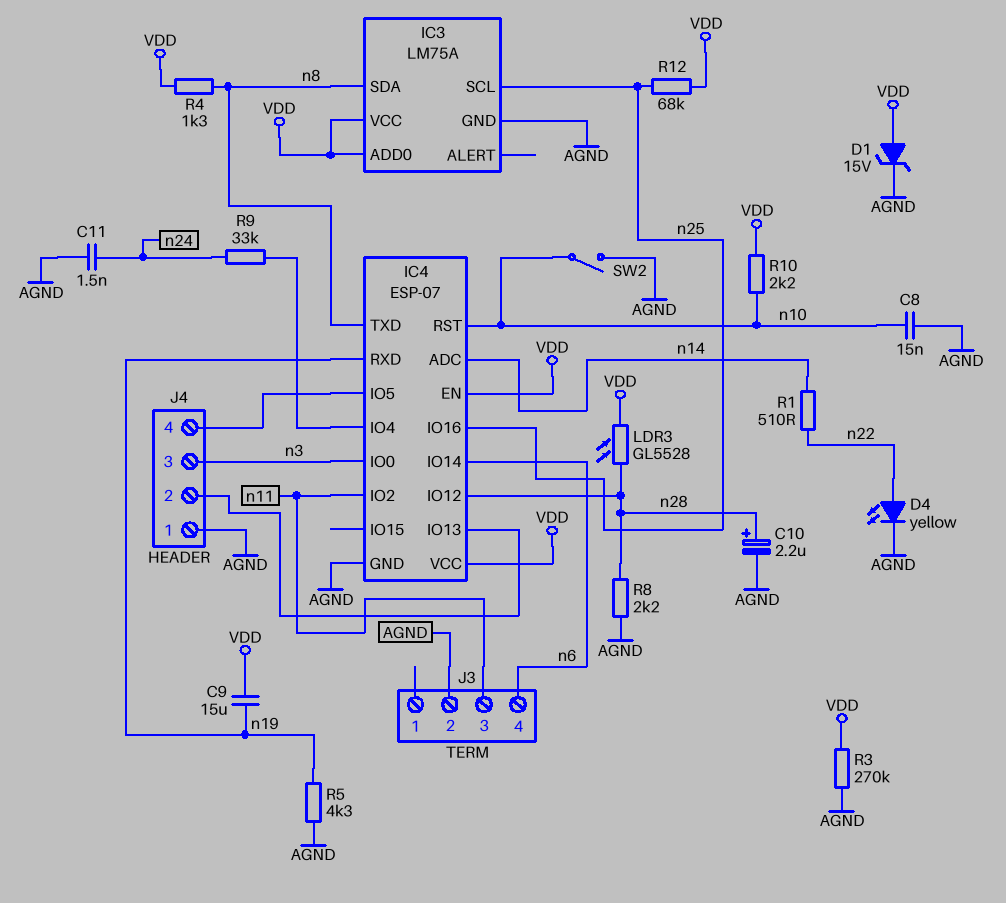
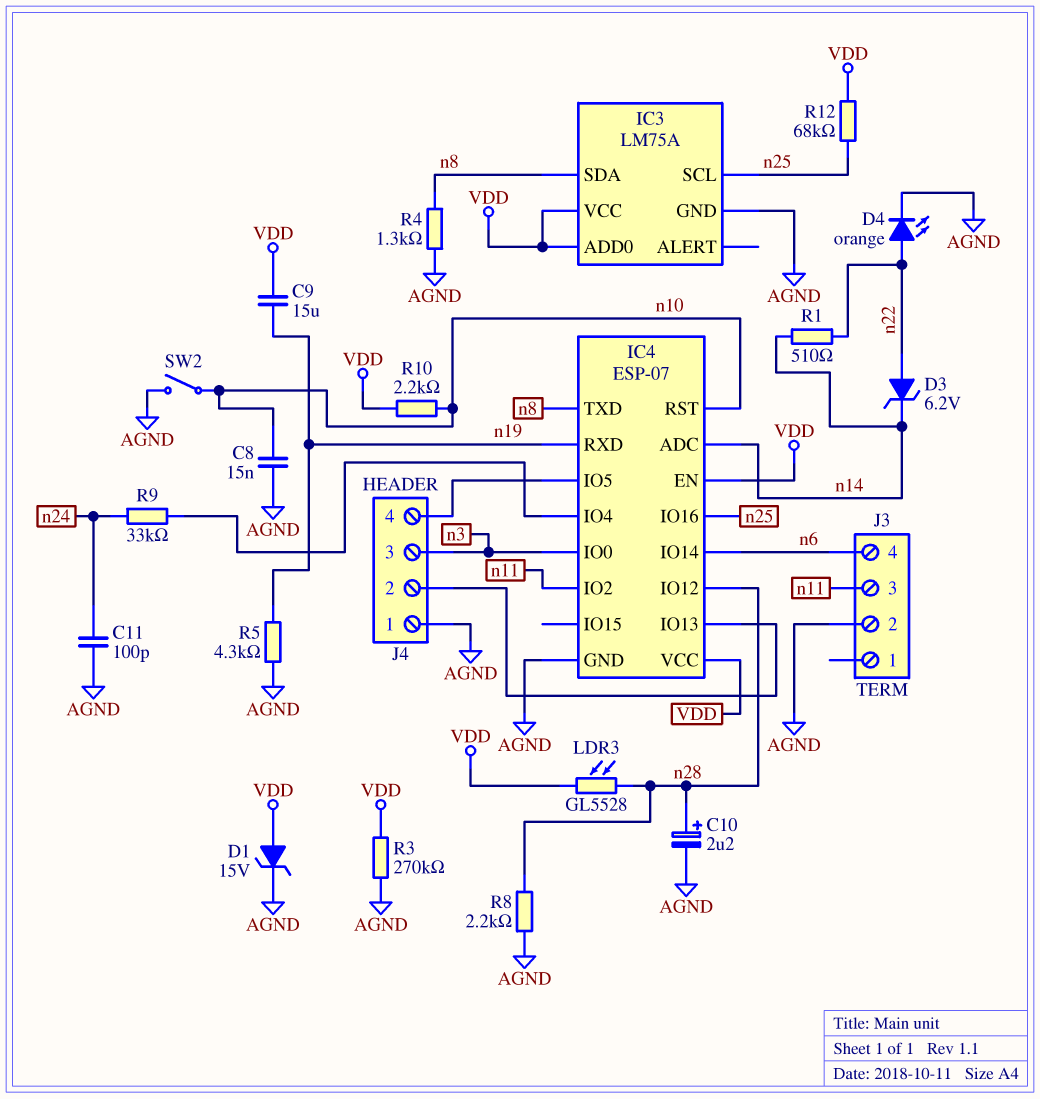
C11: 1.5nF (AGND, n24) -> 100pF (AGND, n24)
D3: none -> zener 6.2V (A n22, K n14)
D4: LED yellow (A n22, K AGND) -> LED orange (A n22, K AGND)
R4: 1.3k (VDD, n8) -> 1.3k (AGND, n8)

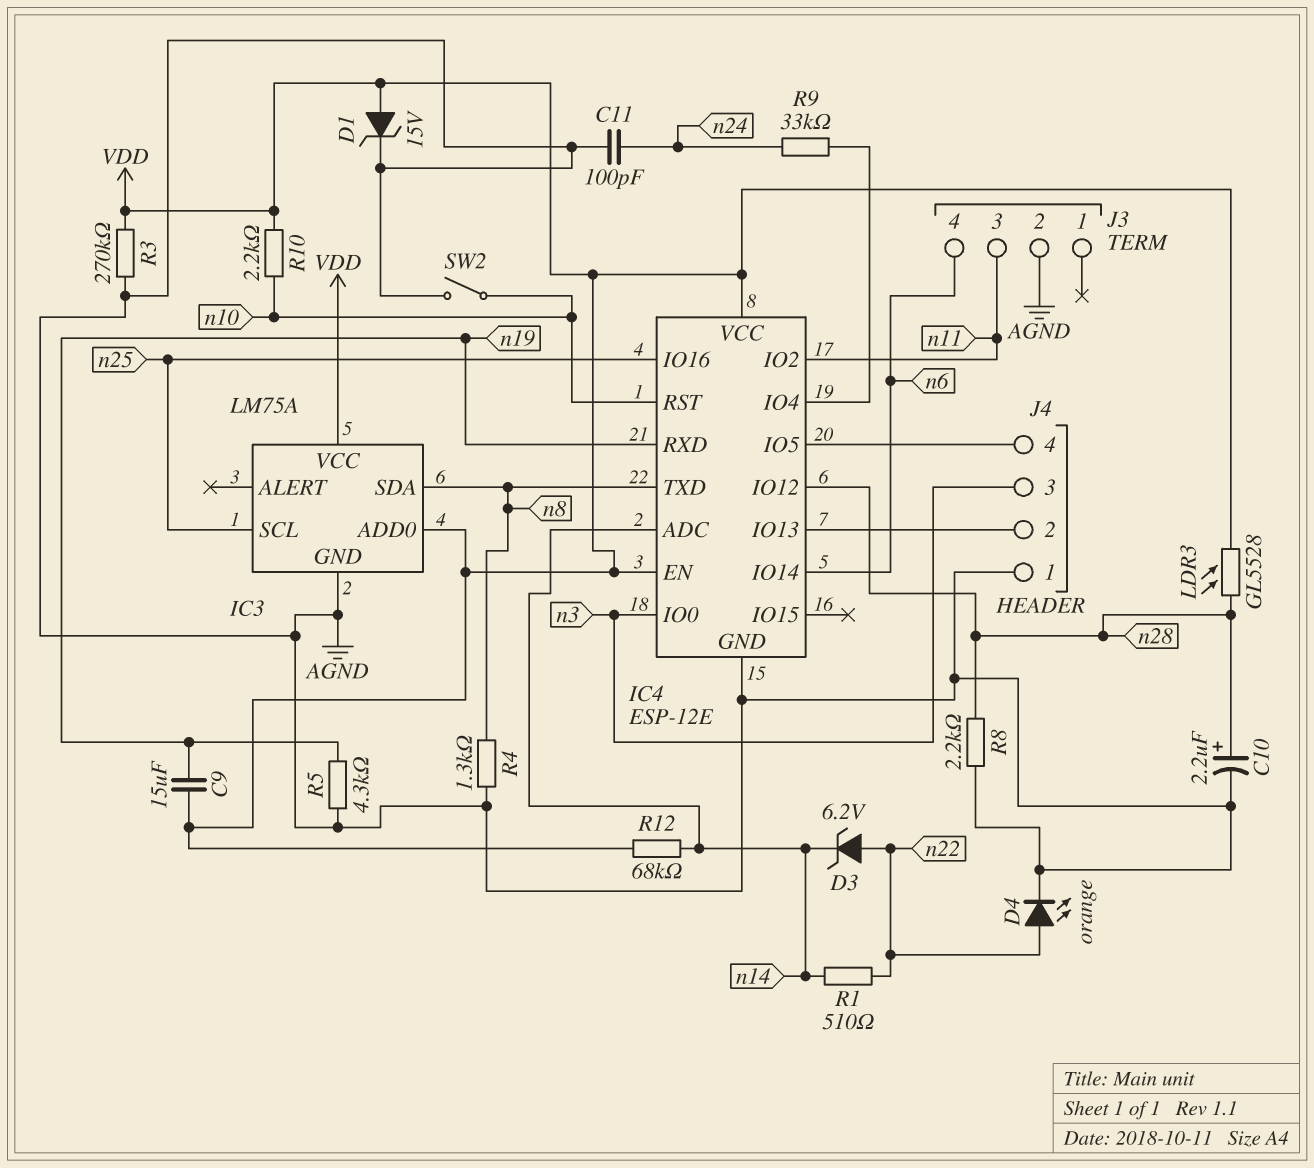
C8: 15nF (AGND, n10) -> none
IC4: ESP-07 -> ESP-12E
R12: 68k (VDD, n25) -> 68k (VDD, n14)

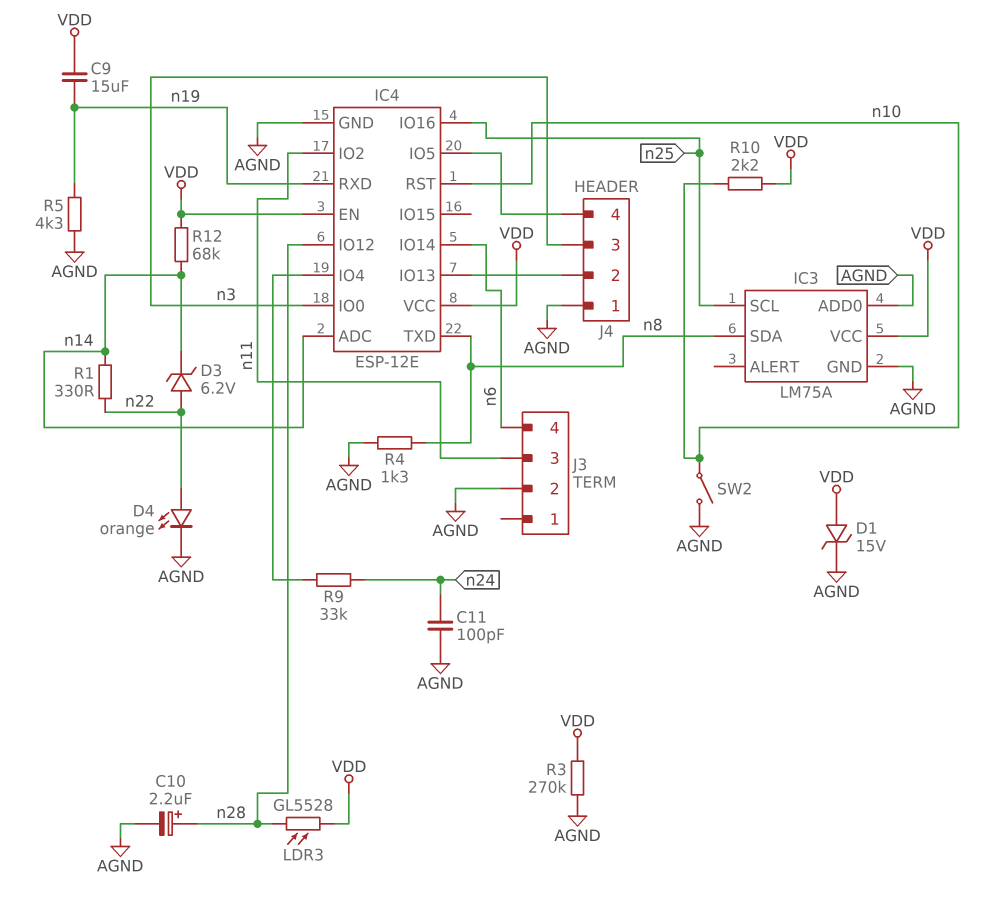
IC3 pin ADD0: VDD -> AGND
R1: 510 (n14, n22) -> 330 (n14, n22)
R8: 2.2k (AGND, n28) -> none

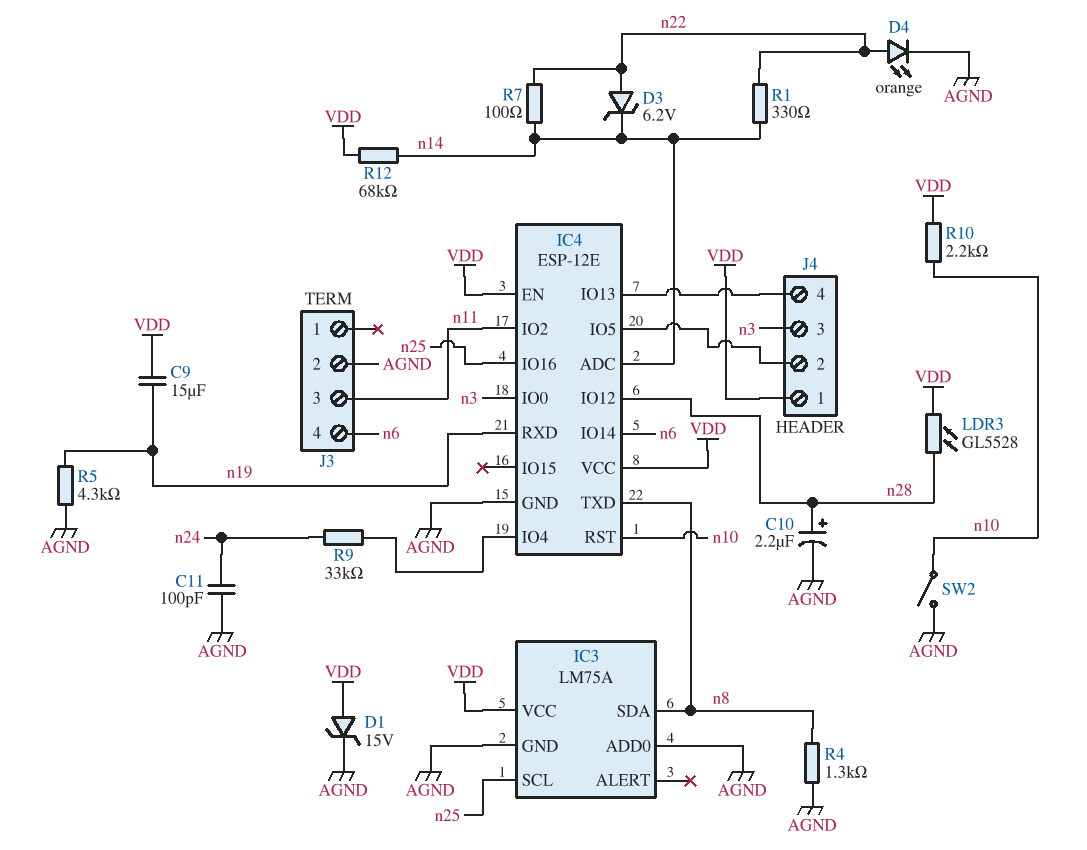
J4 pin 1: AGND -> VDD
J4 pin 2: IC4/IO13 -> IC4/IO5
J4 pin 4: IC4/IO5 -> IC4/IO13
R3: 270k (AGND, VDD) -> none
R7: none -> 100 (n14, n22)

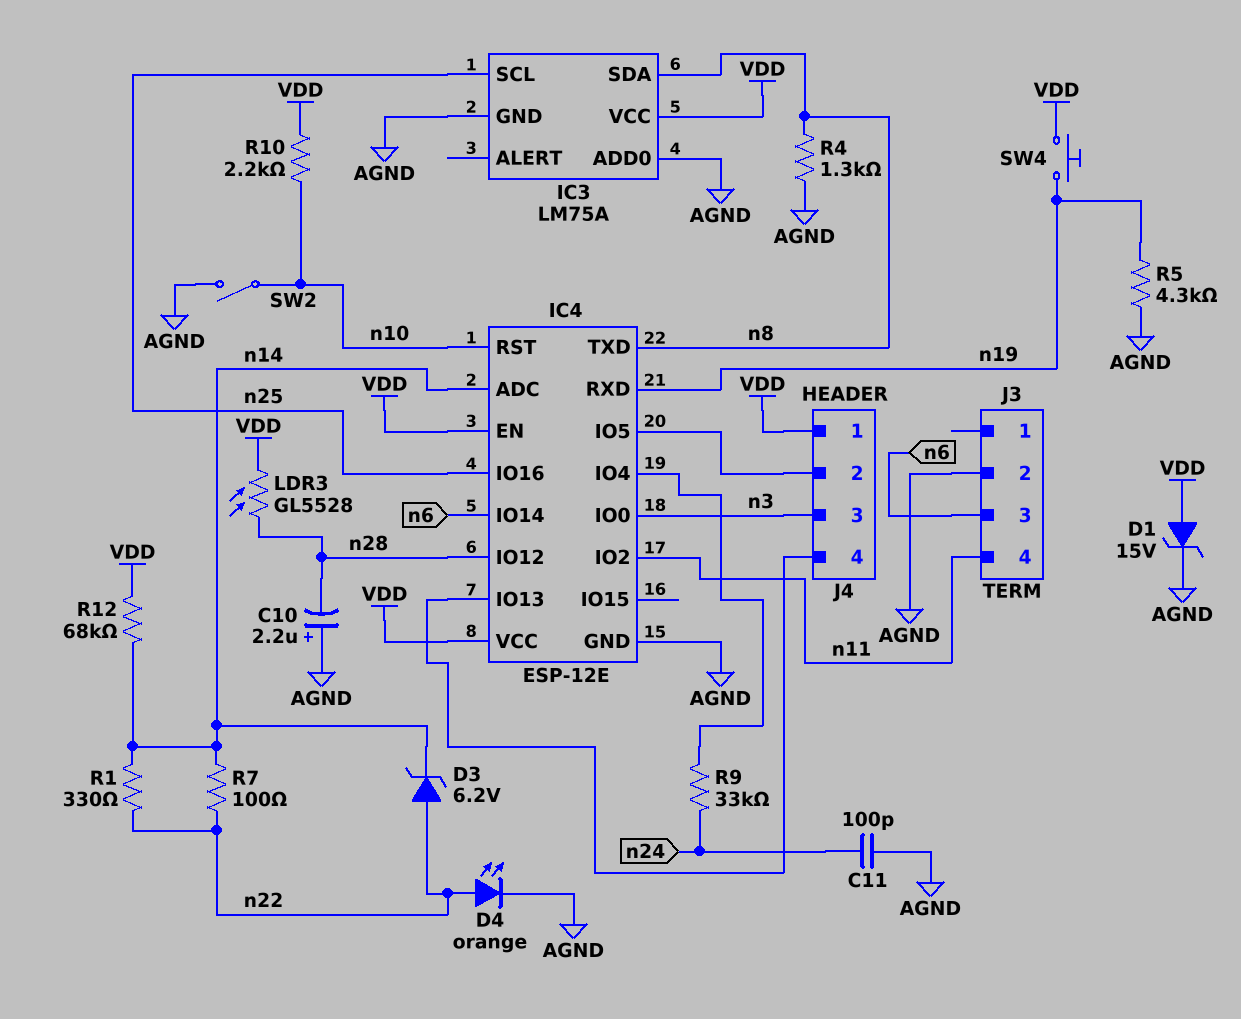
C9: 15uF (VDD, n19) -> none
C10: 2.2uF (plus n28, minus AGND) -> 2.2uF (plus AGND, minus n28)
J3 pin 3: n11 -> n6
J3 pin 4: n6 -> n11
SW4: none -> button (VDD, n19)

